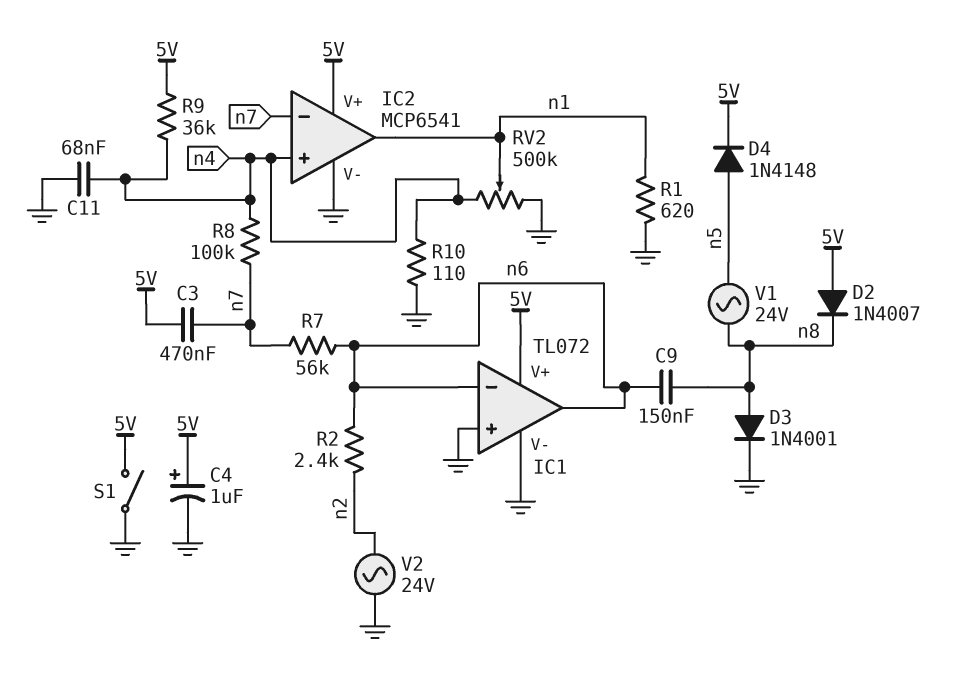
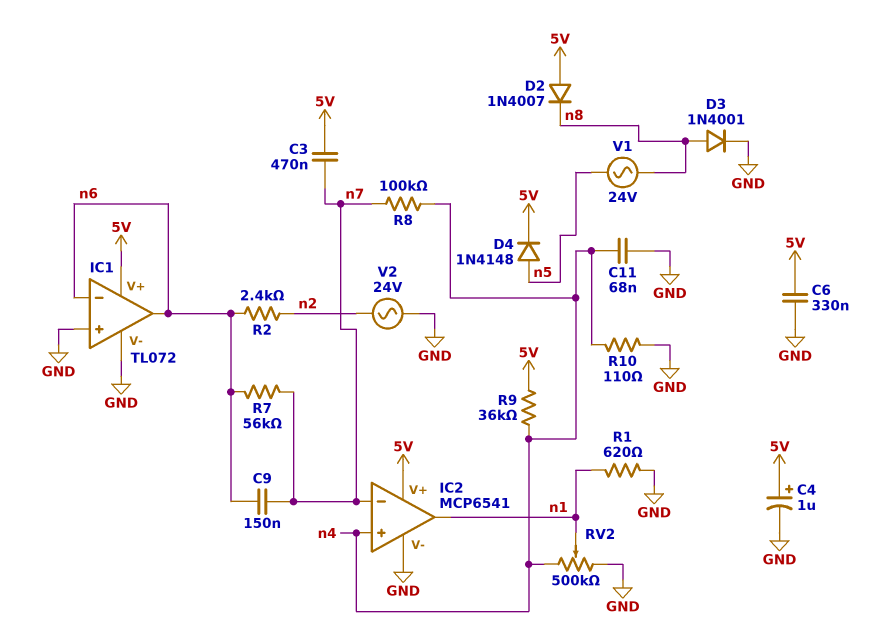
C6: none -> 330nF (5V, GND)
C9: 150nF (n6, n8) -> 150nF (n6, n7)
S1: switch (5V, GND) -> none

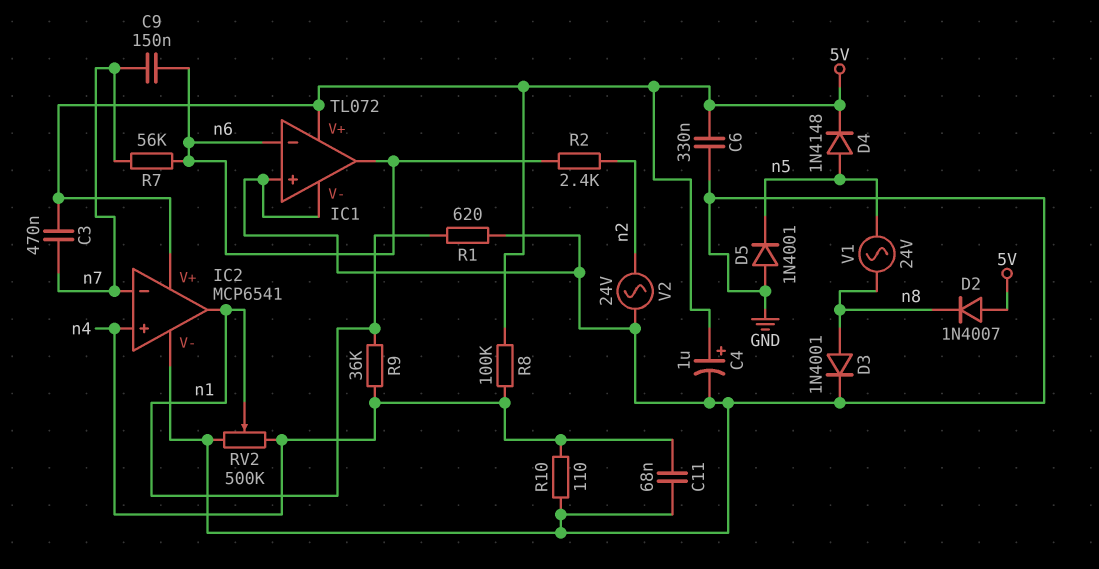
D5: none -> diode 1N4001 (A GND, K n5)
R8: 100k (n4, n7) -> 100k (5V, n4)
R9: 36k (5V, n4) -> 36k (n1, n4)

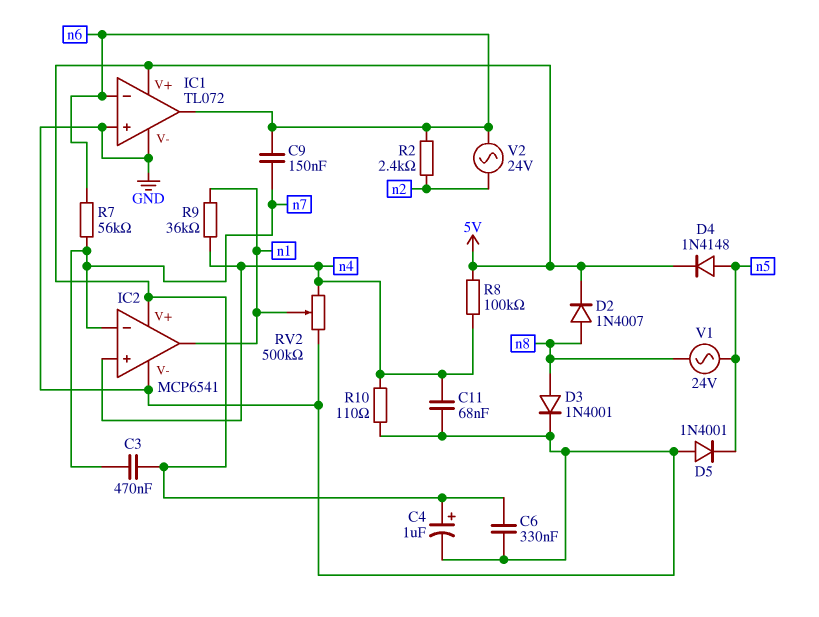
D2: diode 1N4007 (A 5V, K n8) -> diode 1N4007 (A n8, K 5V)
R1: 620 (GND, n1) -> none
V2: AC 24V (GND, n2) -> AC 24V (n2, n6)

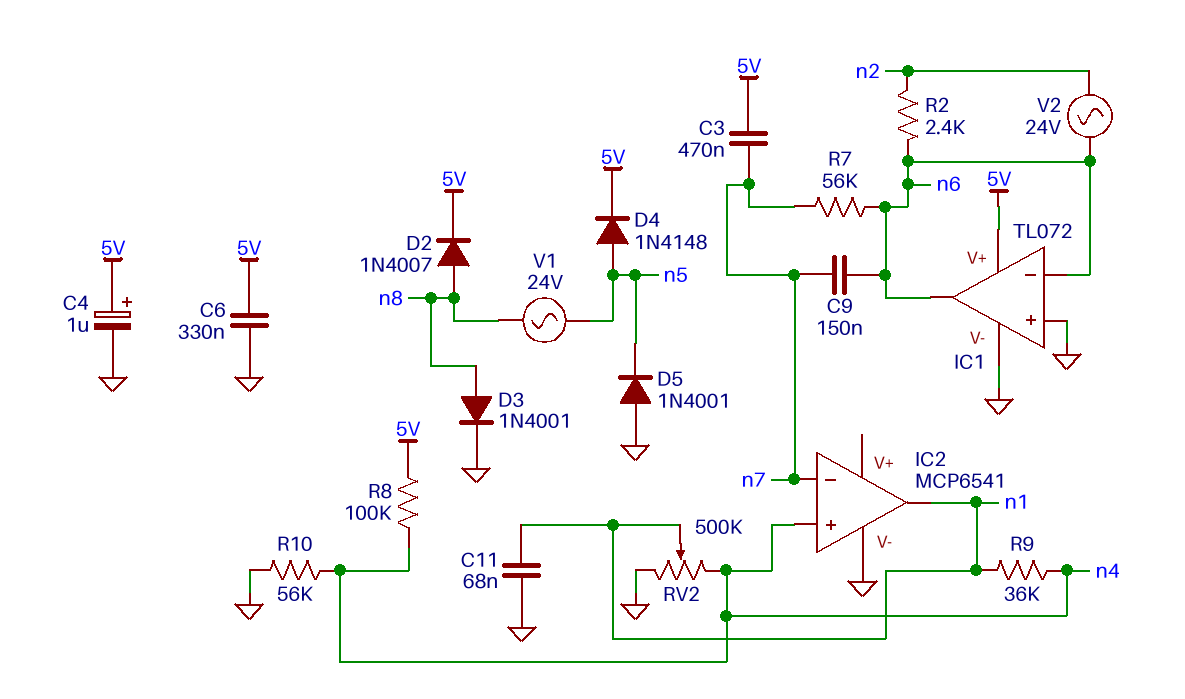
C11: 68nF (GND, n4) -> 68nF (GND, n1)
IC2 pin V+: 5V -> none
R10: 110 (GND, n4) -> 56k (GND, n4)

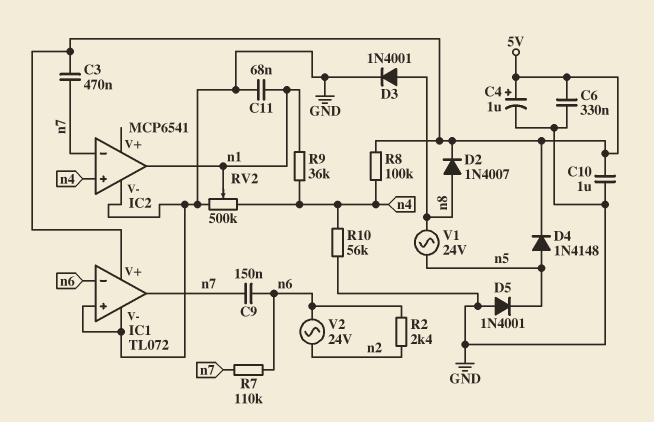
C10: none -> 1uF (5V, GND)
IC1 pin out: n6 -> n7
R7: 56k (n6, n7) -> 110k (n6, n7)

